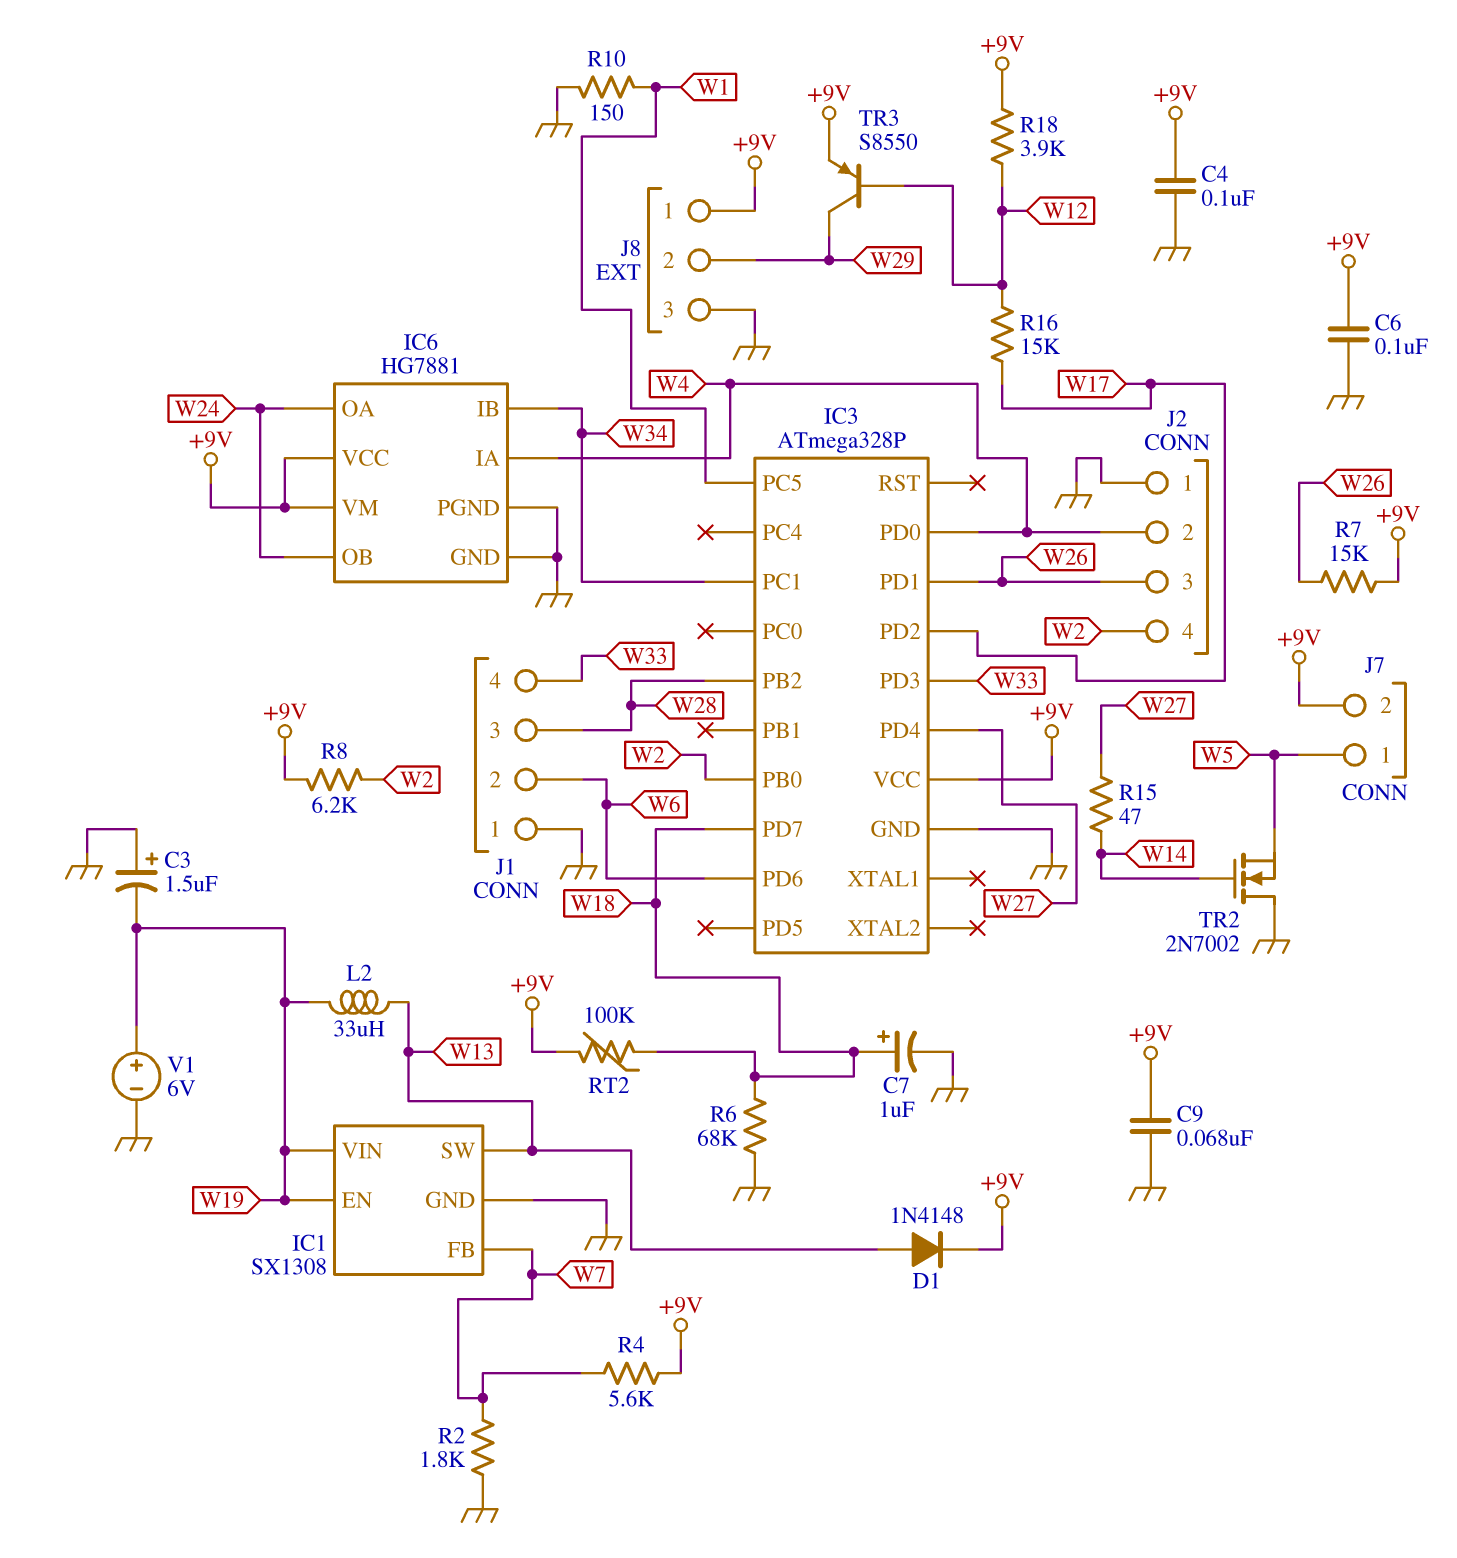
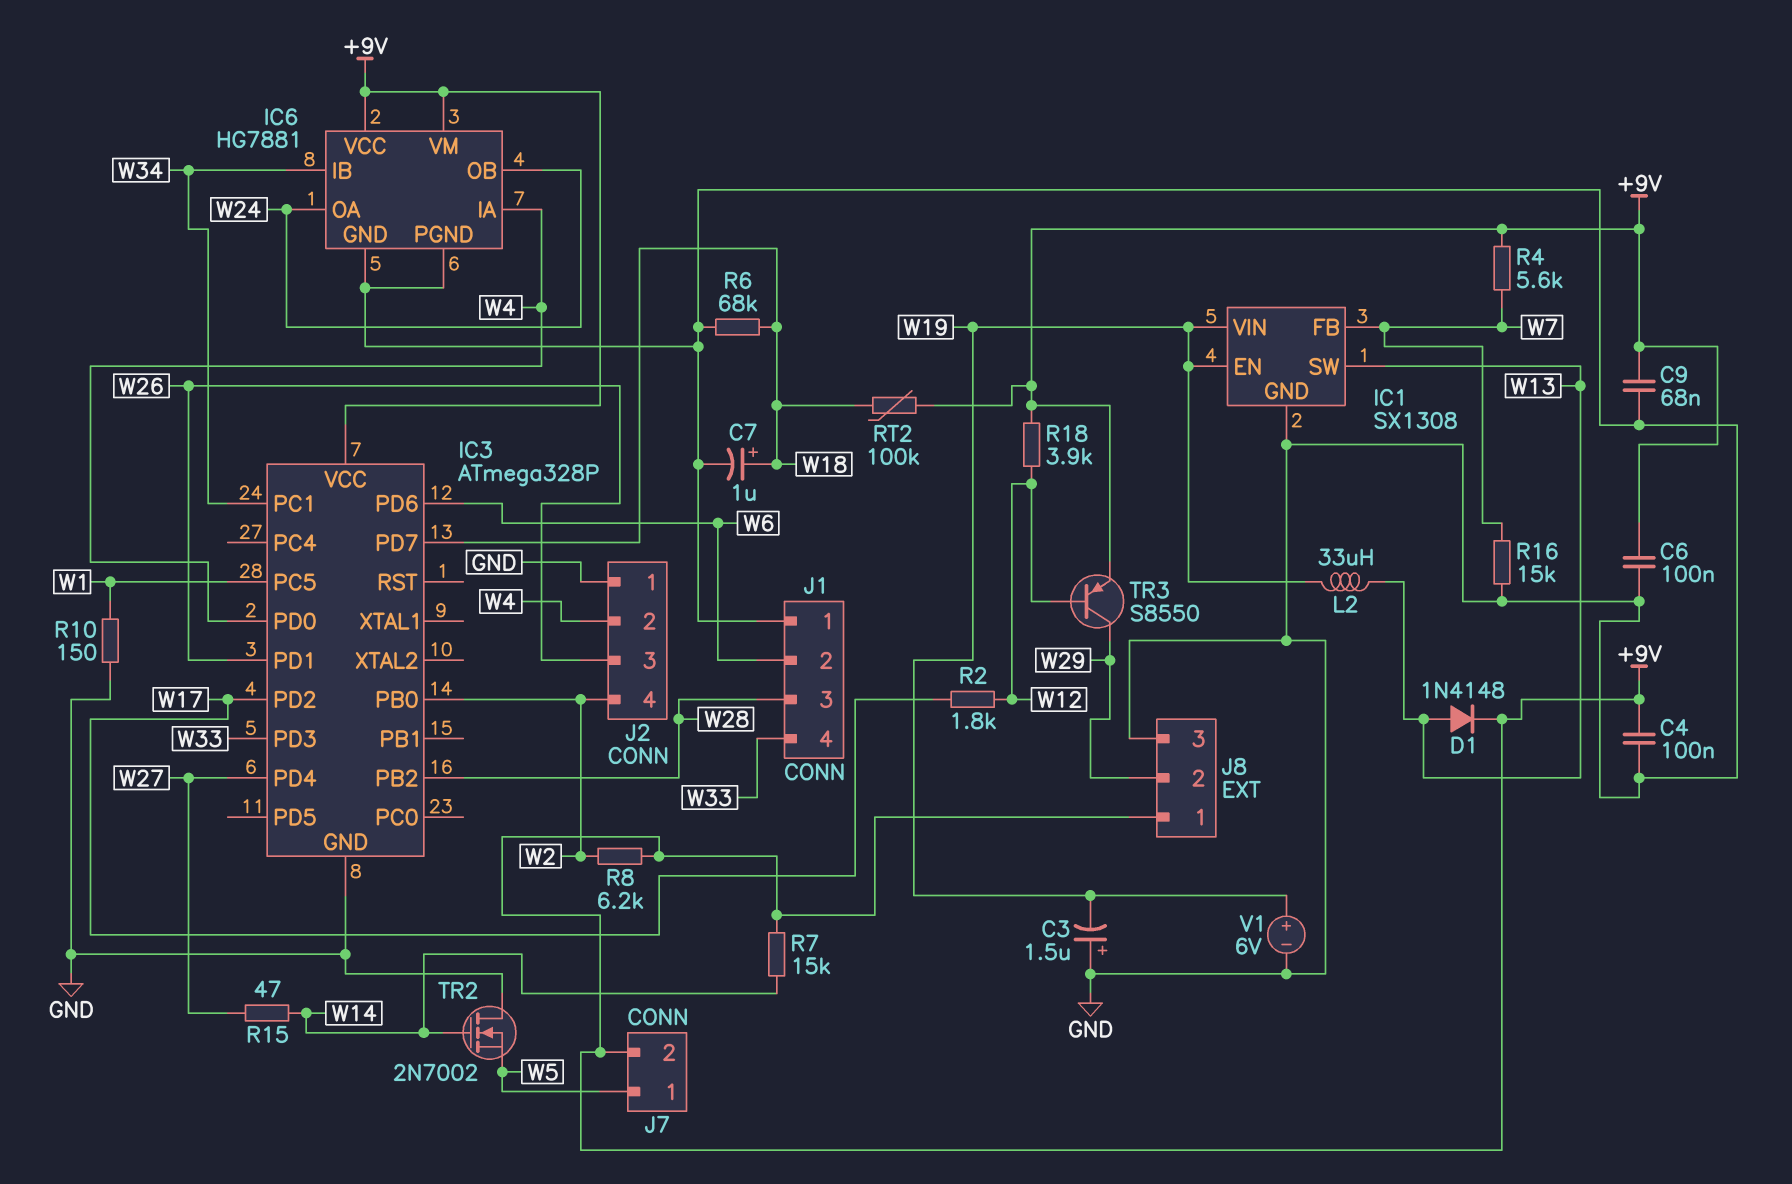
R2: 1.8k (GND, W7) -> 1.8k (W12, W17)
R7: 15k (+9V, W26) -> 15k (+9V, W14)
R16: 15k (W12, W17) -> 15k (GND, W7)

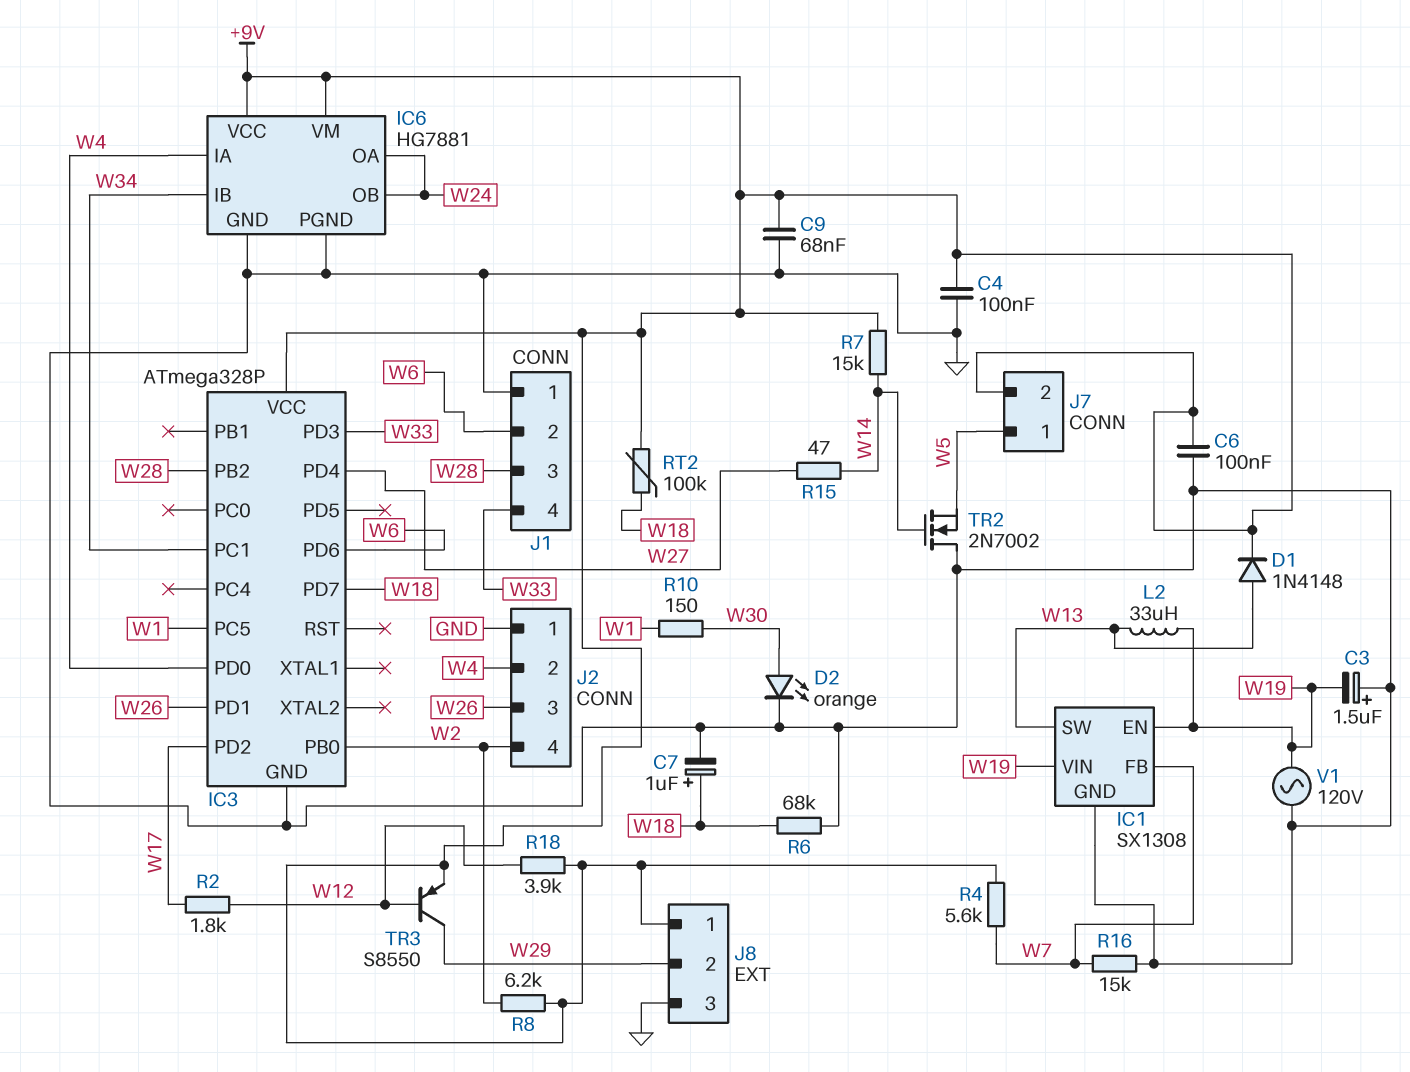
D2: none -> LED orange (A W30, K GND)
R10: 150 (GND, W1) -> 150 (W1, W30)
V1: 6V (plus W19, minus GND) -> AC 120V (GND, W19)

